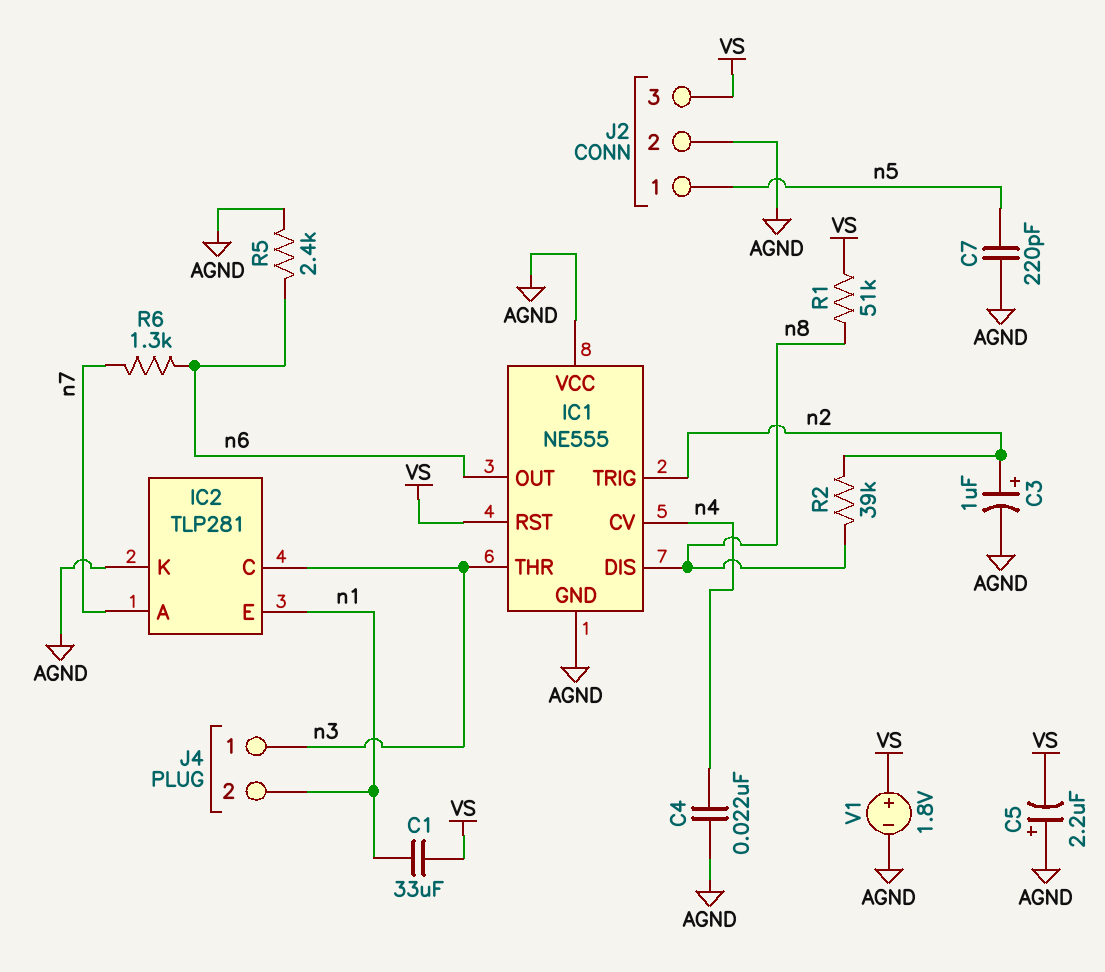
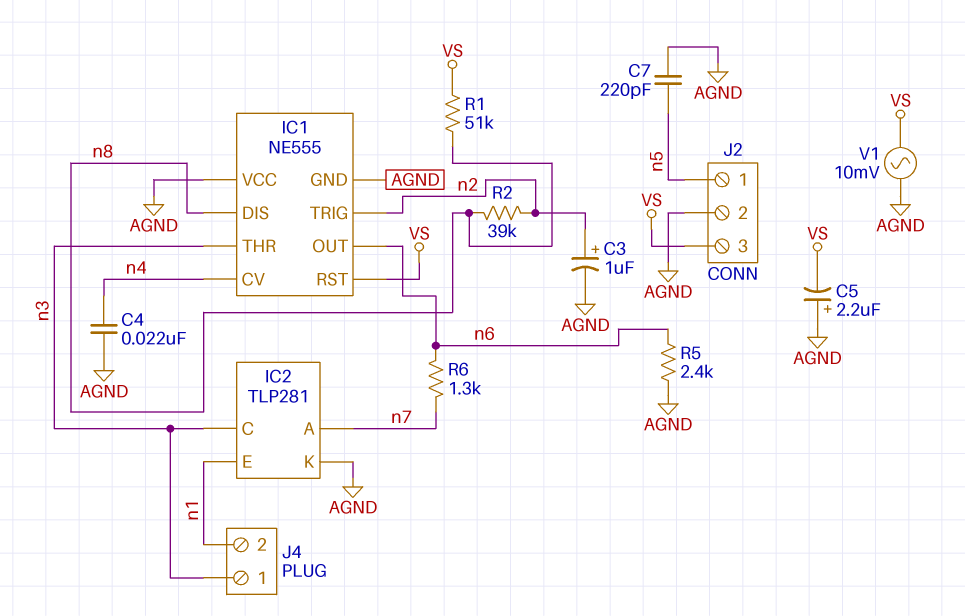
C1: 33uF (VS, n1) -> none
V1: 1.8V (plus VS, minus AGND) -> AC 10mV (AGND, VS)

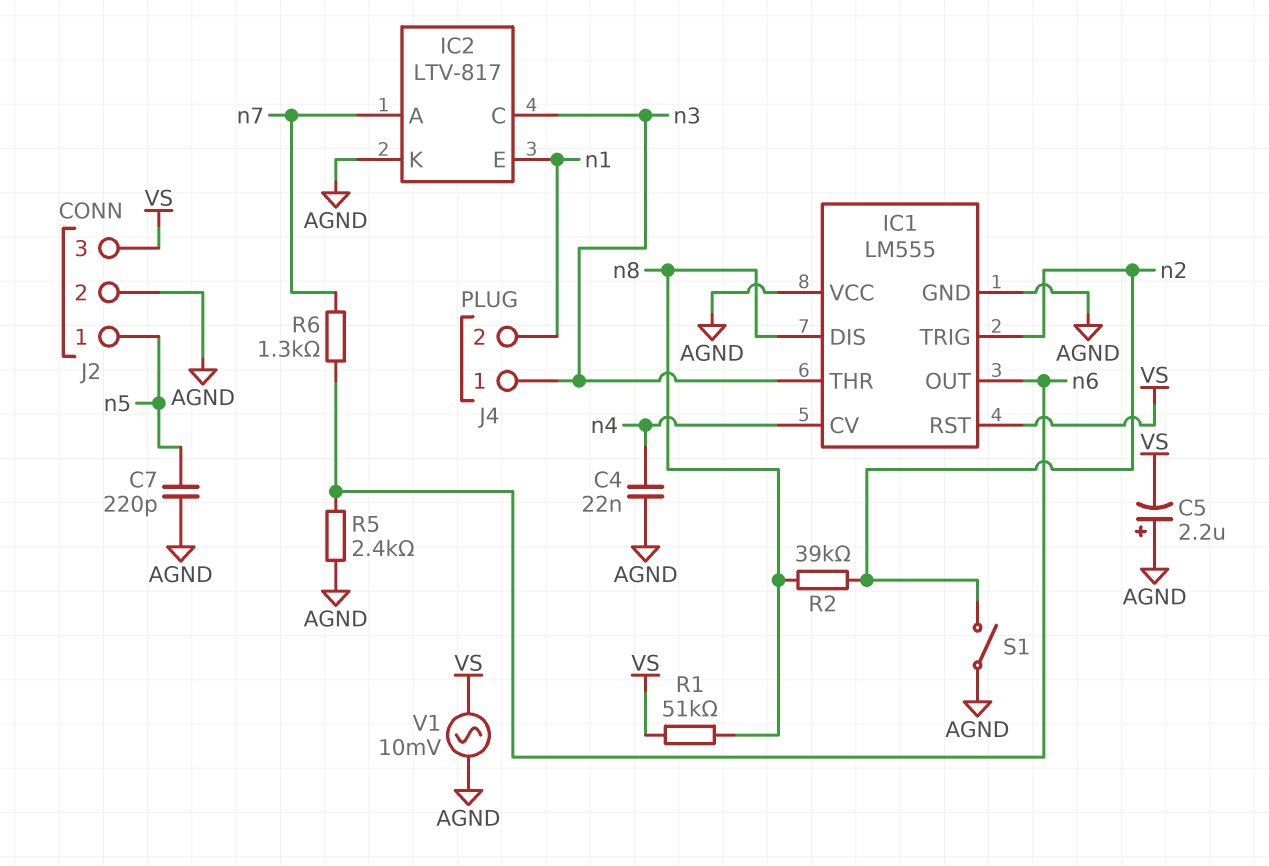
C3: 1uF (plus n2, minus AGND) -> none
IC1: NE555 -> LM555
IC2: TLP281 -> LTV-817
S1: none -> switch (AGND, n2)

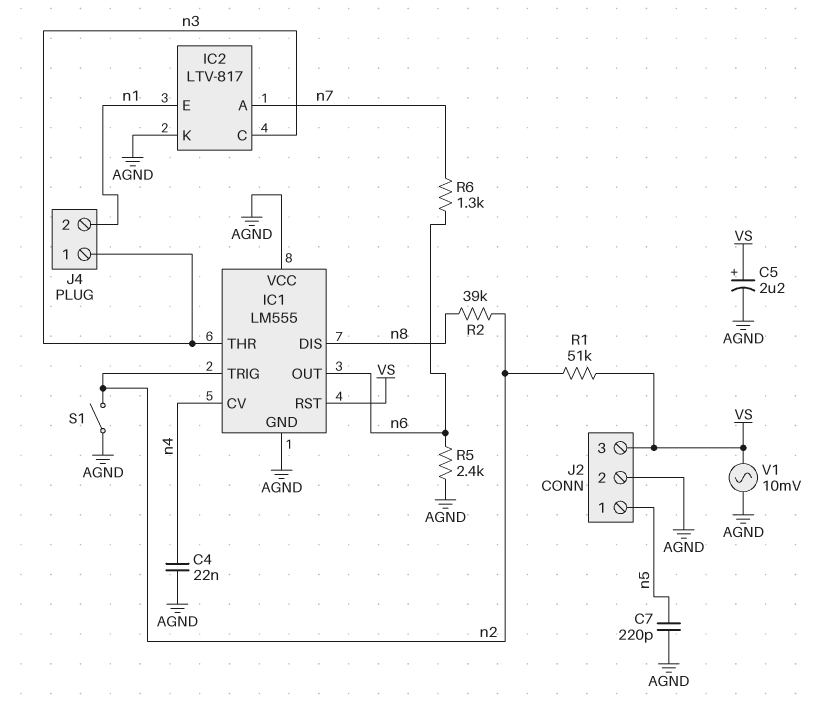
C5: 2.2uF (plus AGND, minus VS) -> 2.2uF (plus VS, minus AGND)
R1: 51k (VS, n8) -> 51k (VS, n2)

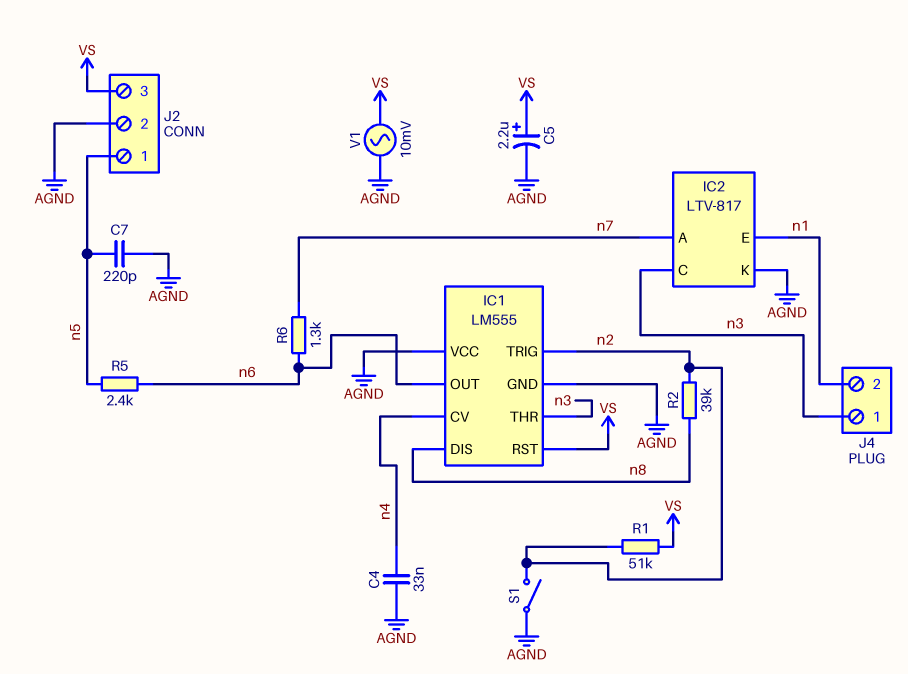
C4: 22nF (AGND, n4) -> 33nF (AGND, n4)
R5: 2.4k (AGND, n6) -> 2.4k (n5, n6)

